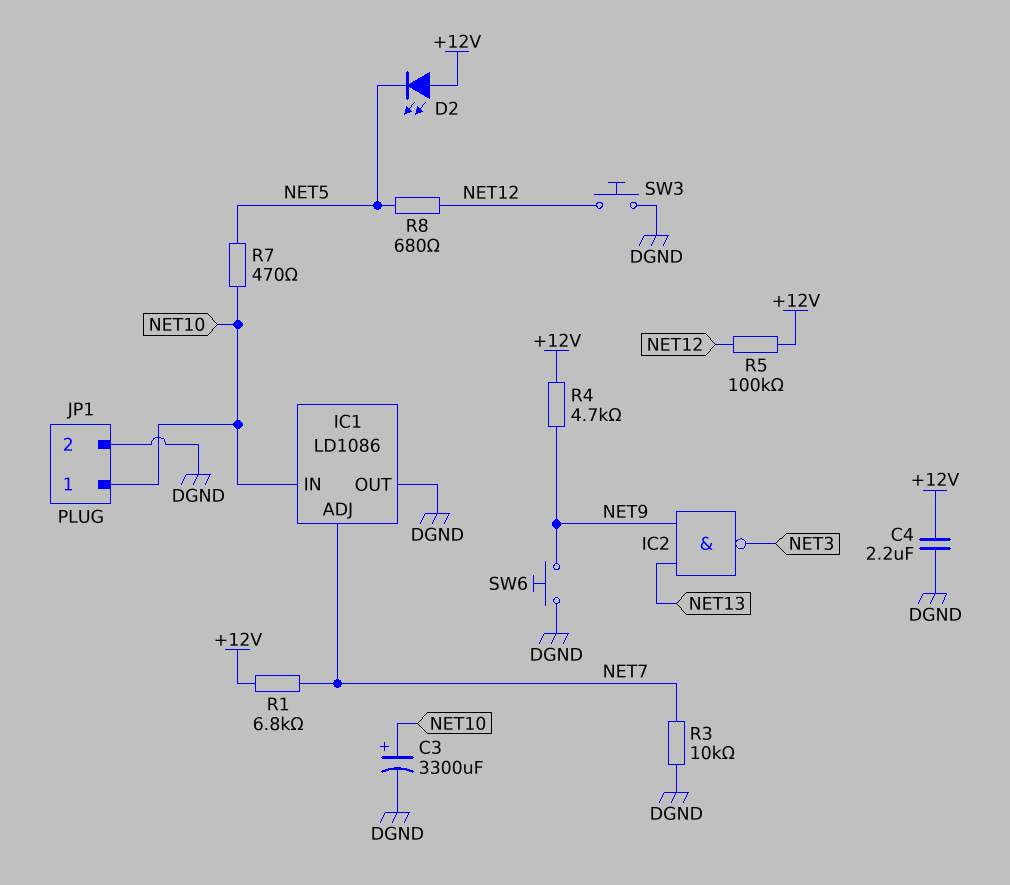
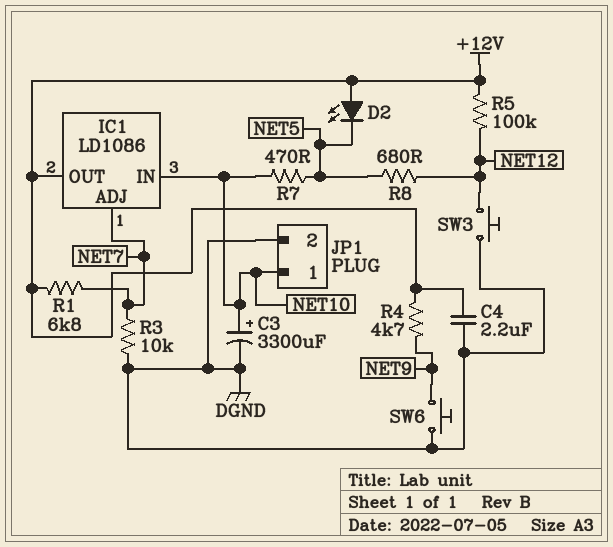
IC1 pin OUT: DGND -> +12V
IC2: NAND (in NET9, in NET13, out NET3) -> none

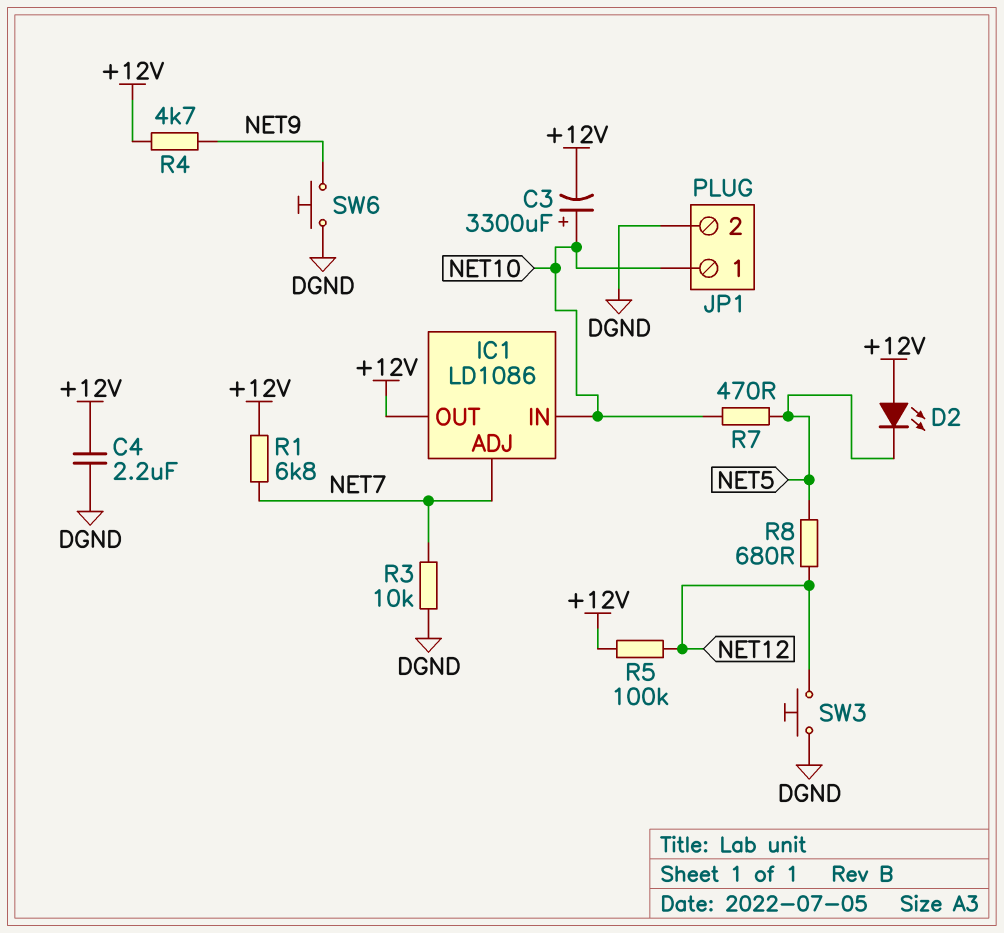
C3: 3300uF (plus NET10, minus DGND) -> 3300uF (plus NET10, minus +12V)

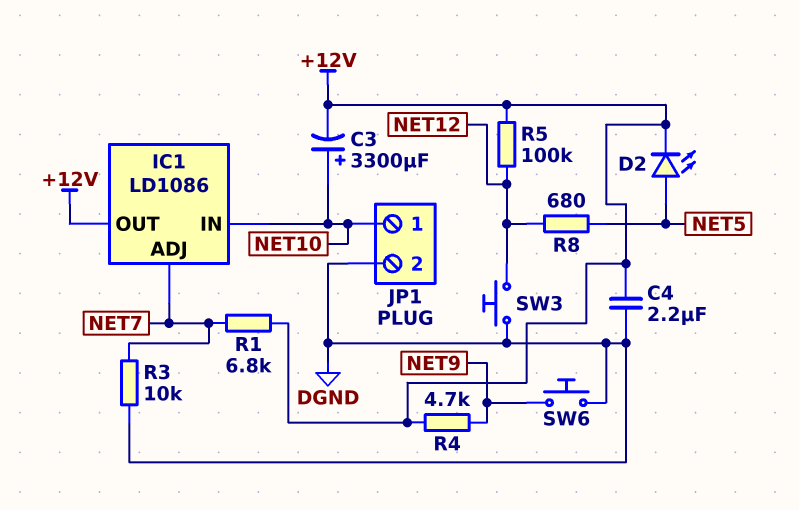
D2: LED (A +12V, K NET5) -> LED (A NET5, K +12V)
R7: 470 (NET5, NET10) -> none

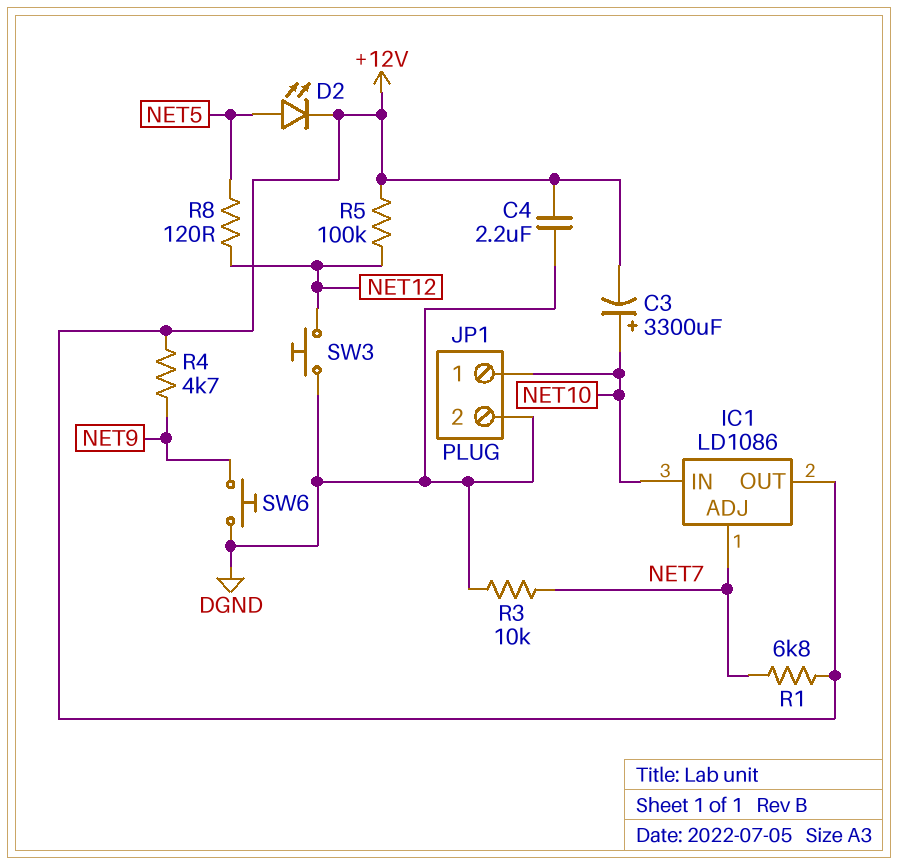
R8: 680 (NET5, NET12) -> 120 (NET5, NET12)

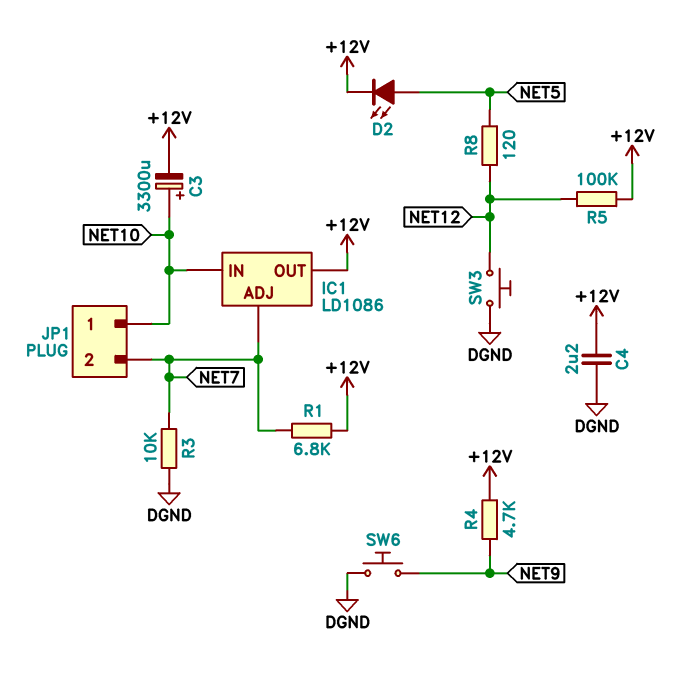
JP1 pin 2: DGND -> NET7

